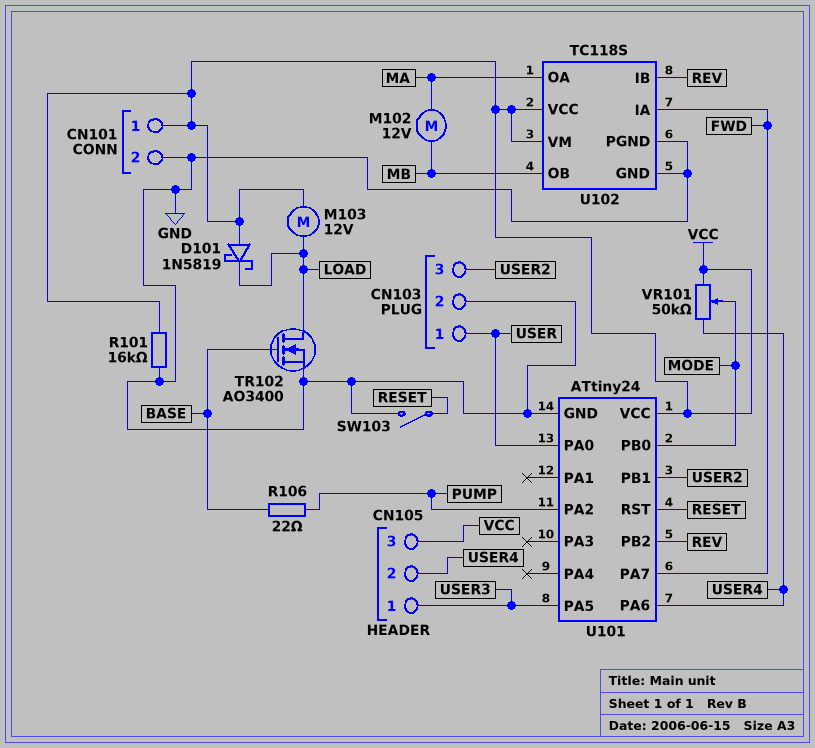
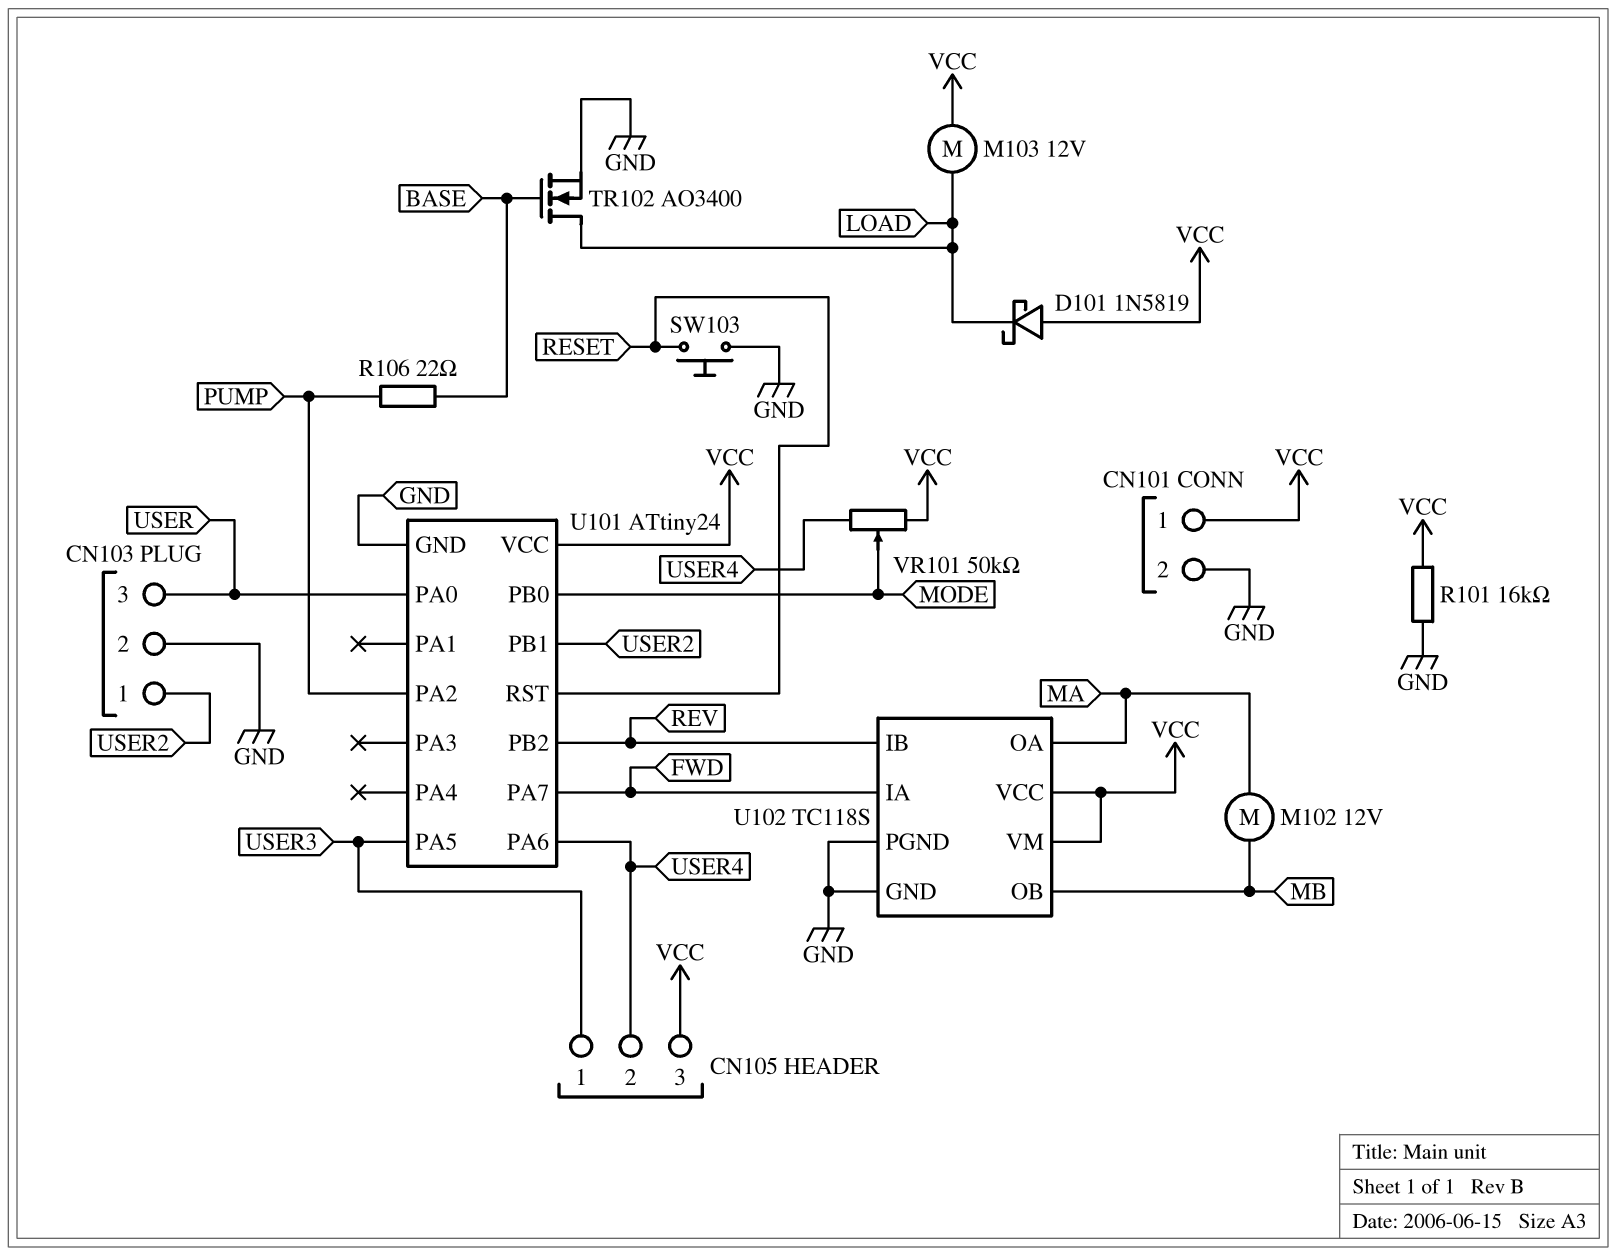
CN103 pin 1: USER -> USER2
CN103 pin 3: USER2 -> USER
SW103: switch (GND, RESET) -> button (GND, RESET)

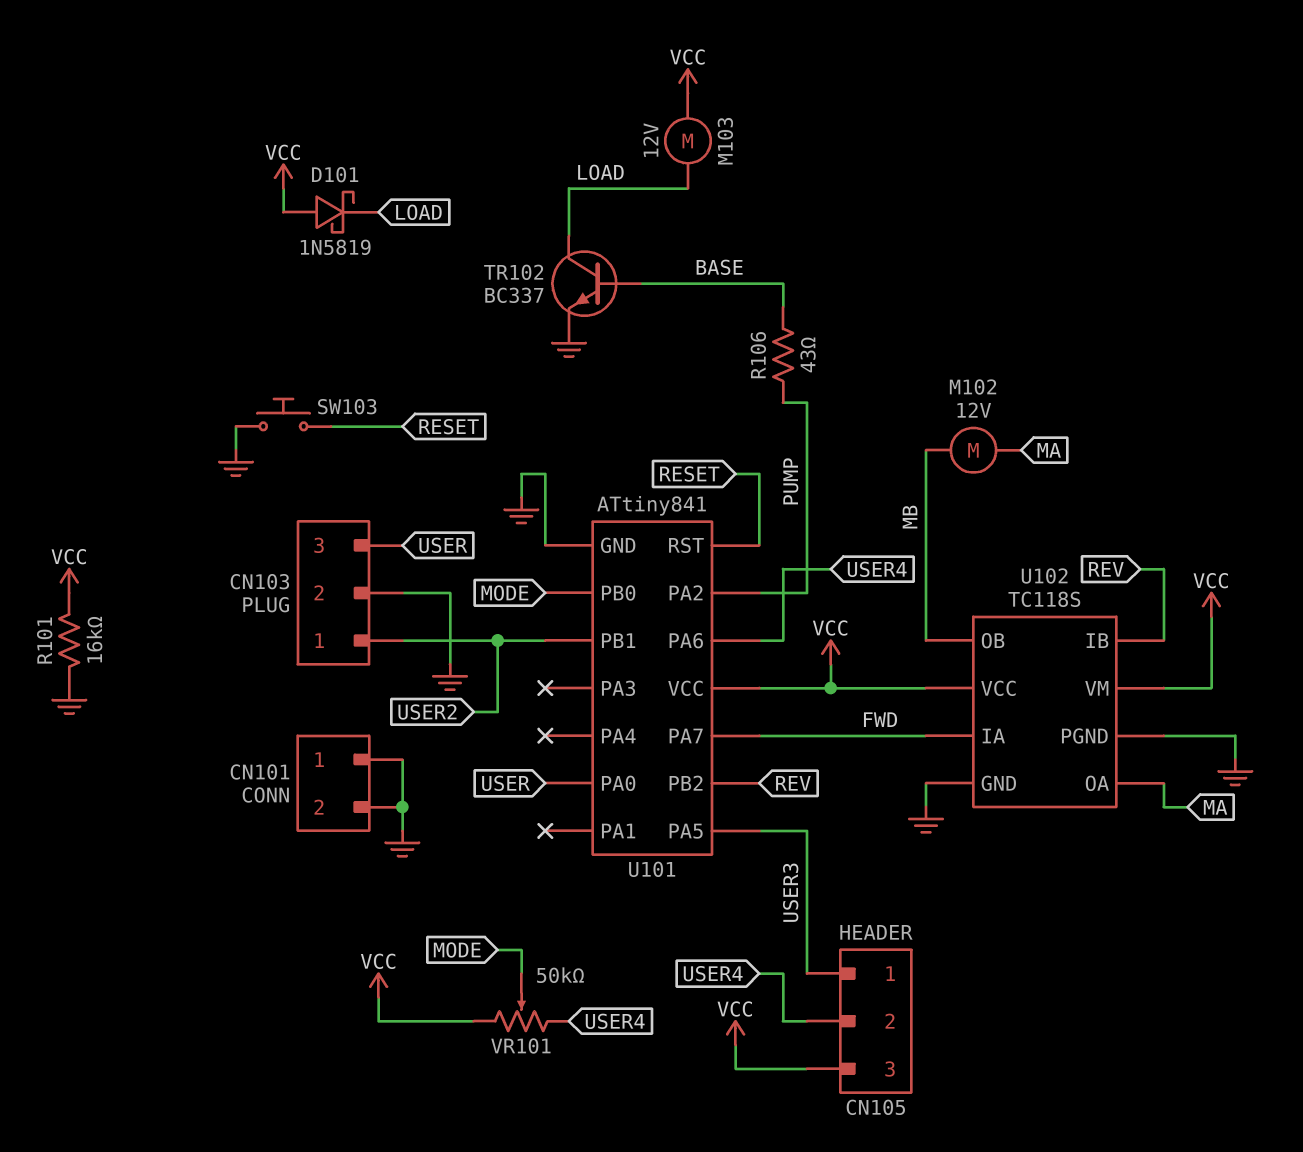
CN101 pin 1: VCC -> GND
R106: 22 (BASE, PUMP) -> 43 (BASE, PUMP)
TR102: NMOS AO3400 (G BASE, D LOAD, S GND) -> NPN BC337 (B BASE, C LOAD, E GND)
U101: ATtiny24 -> ATtiny841

